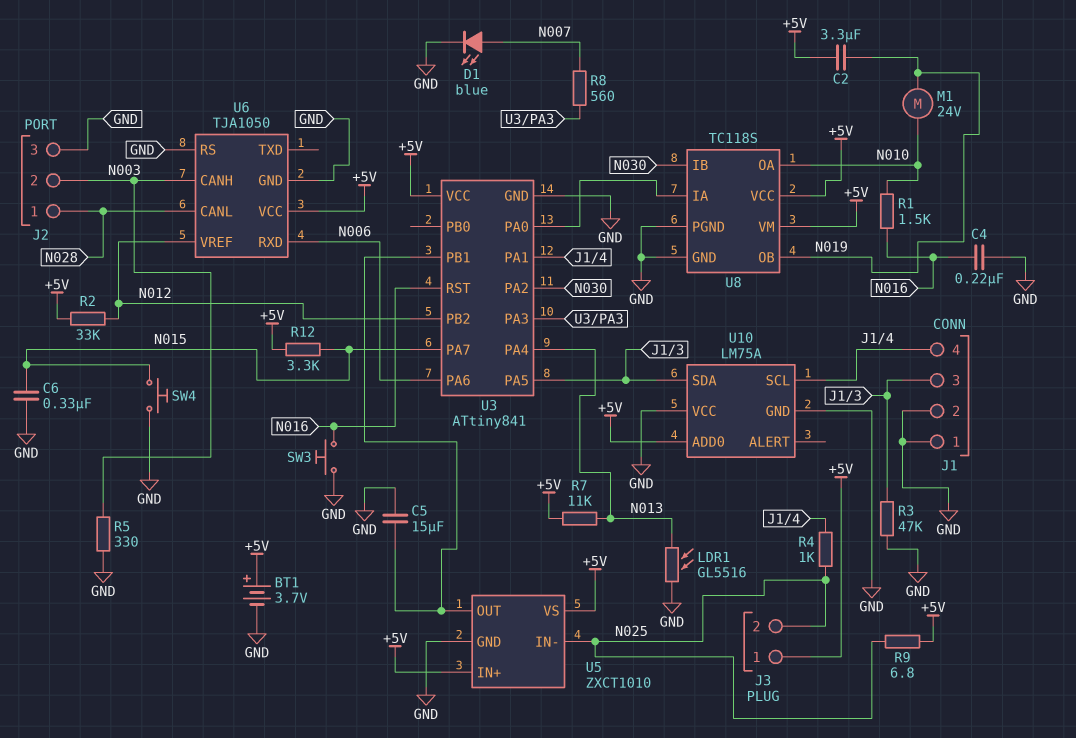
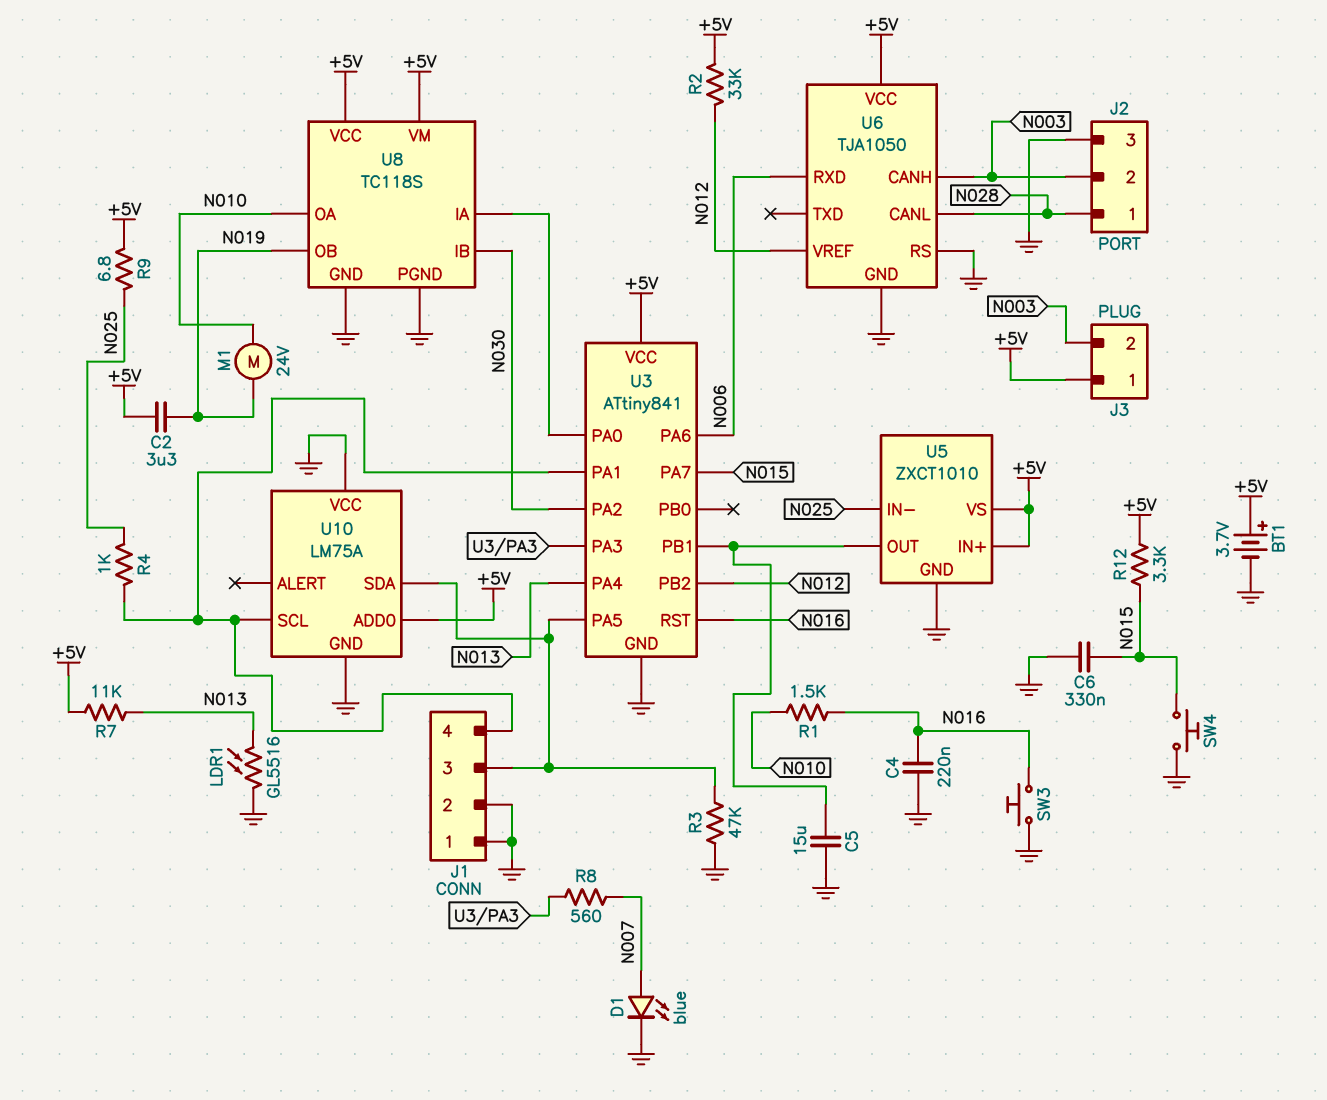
J3 pin 2: N025 -> N003
R5: 330 (GND, N003) -> none

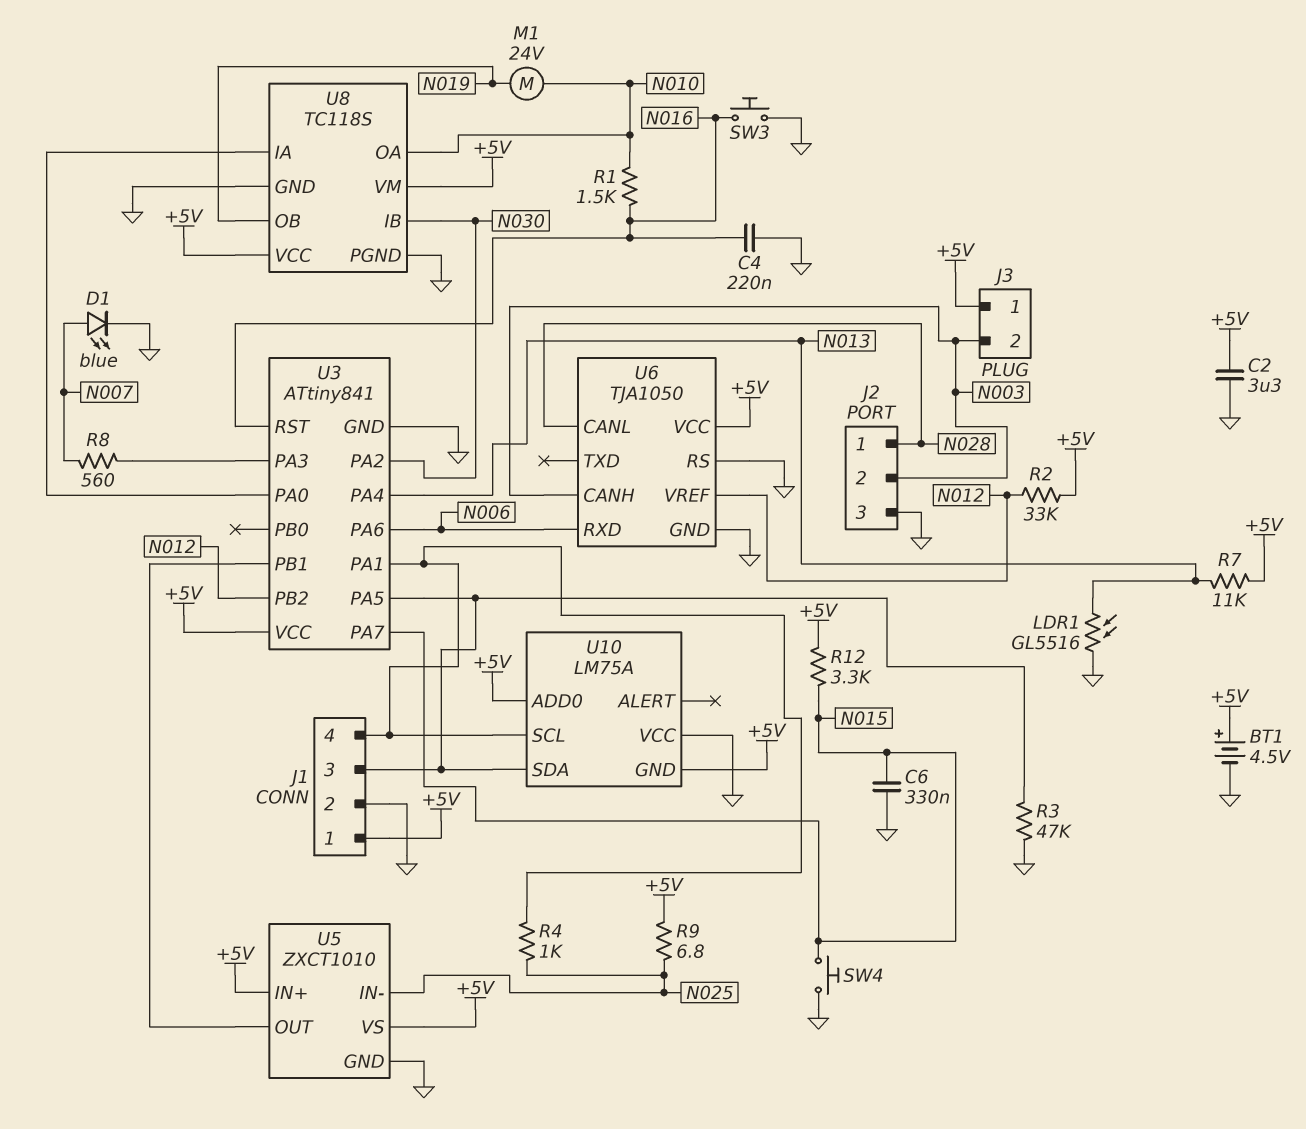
BT1: 3.7V (plus +5V, minus GND) -> 4.5V (plus +5V, minus GND)
C2: 3.3uF (+5V, N019) -> 3.3uF (+5V, GND)
C5: 15uF (GND, U3/PB1) -> none
J1 pin 1: GND -> +5V
U10 pin GND: GND -> +5V

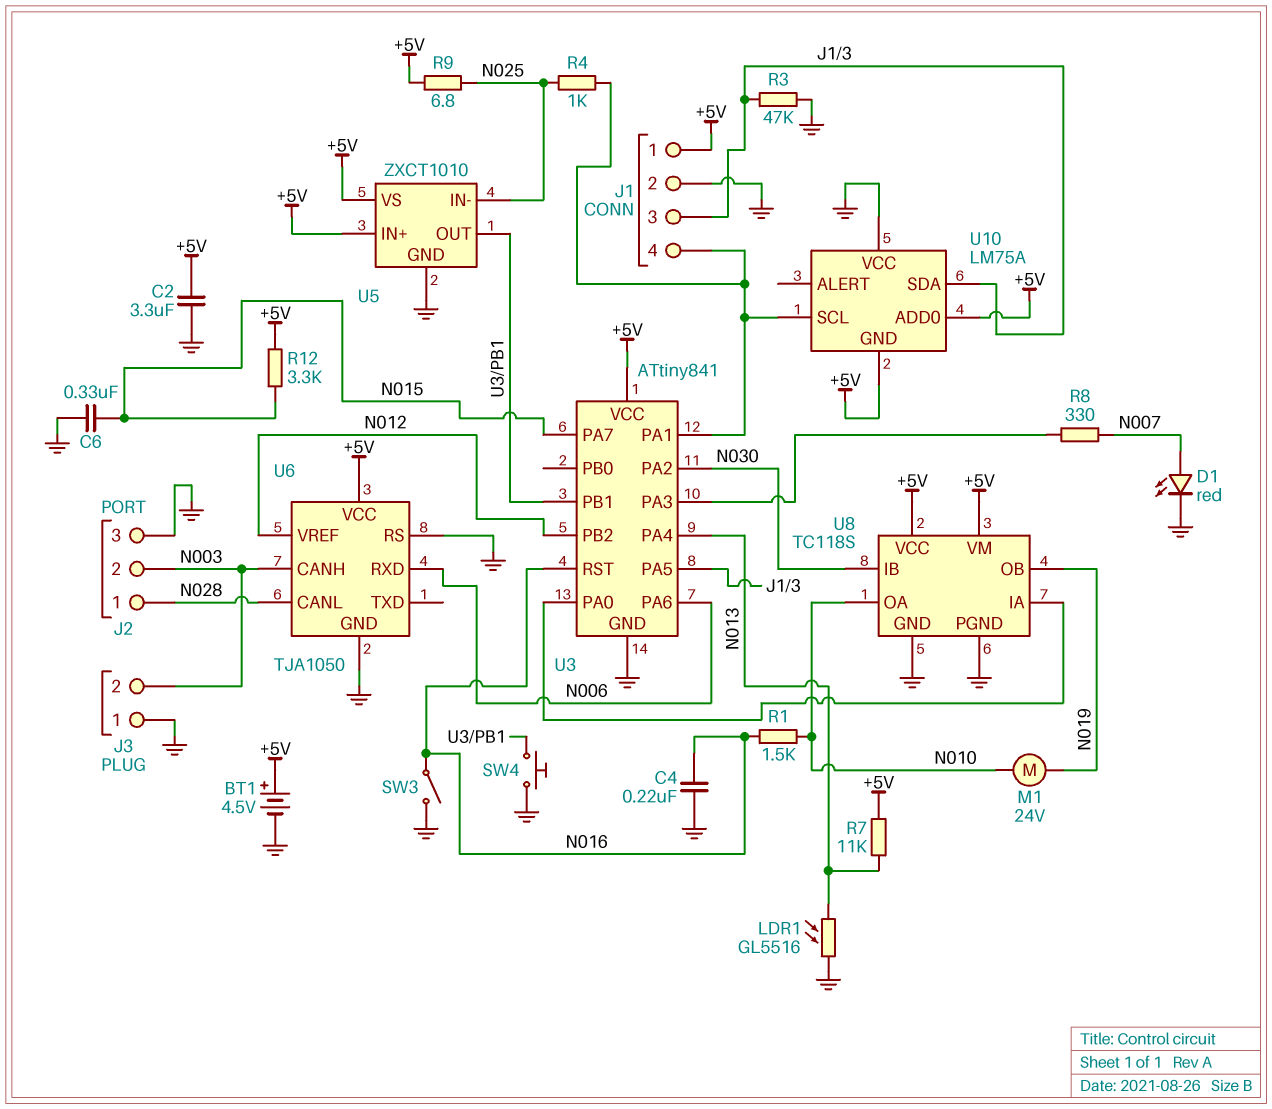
D1: LED blue (A N007, K GND) -> LED red (A N007, K GND)
J3 pin 1: +5V -> GND
R2: 33k (+5V, N012) -> none
R8: 560 (N007, U3/PA3) -> 330 (N007, U3/PA3)
SW3: button (GND, N016) -> switch (GND, N016)
SW4: button (GND, N015) -> button (GND, U3/PB1)

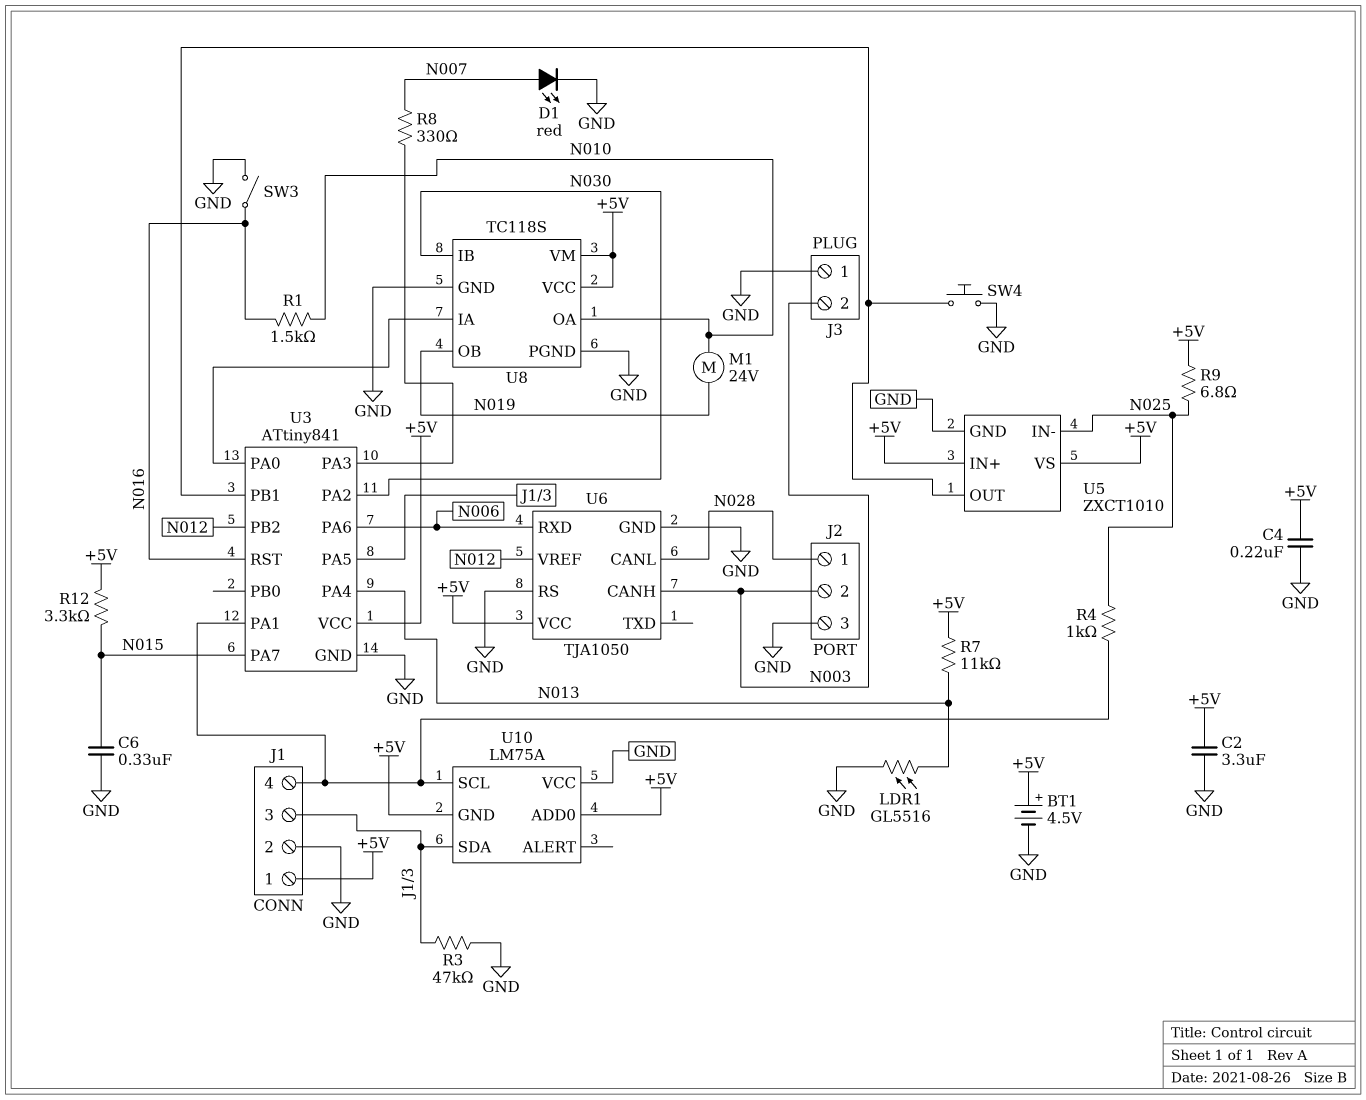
C4: 220nF (GND, N016) -> 220nF (+5V, GND)

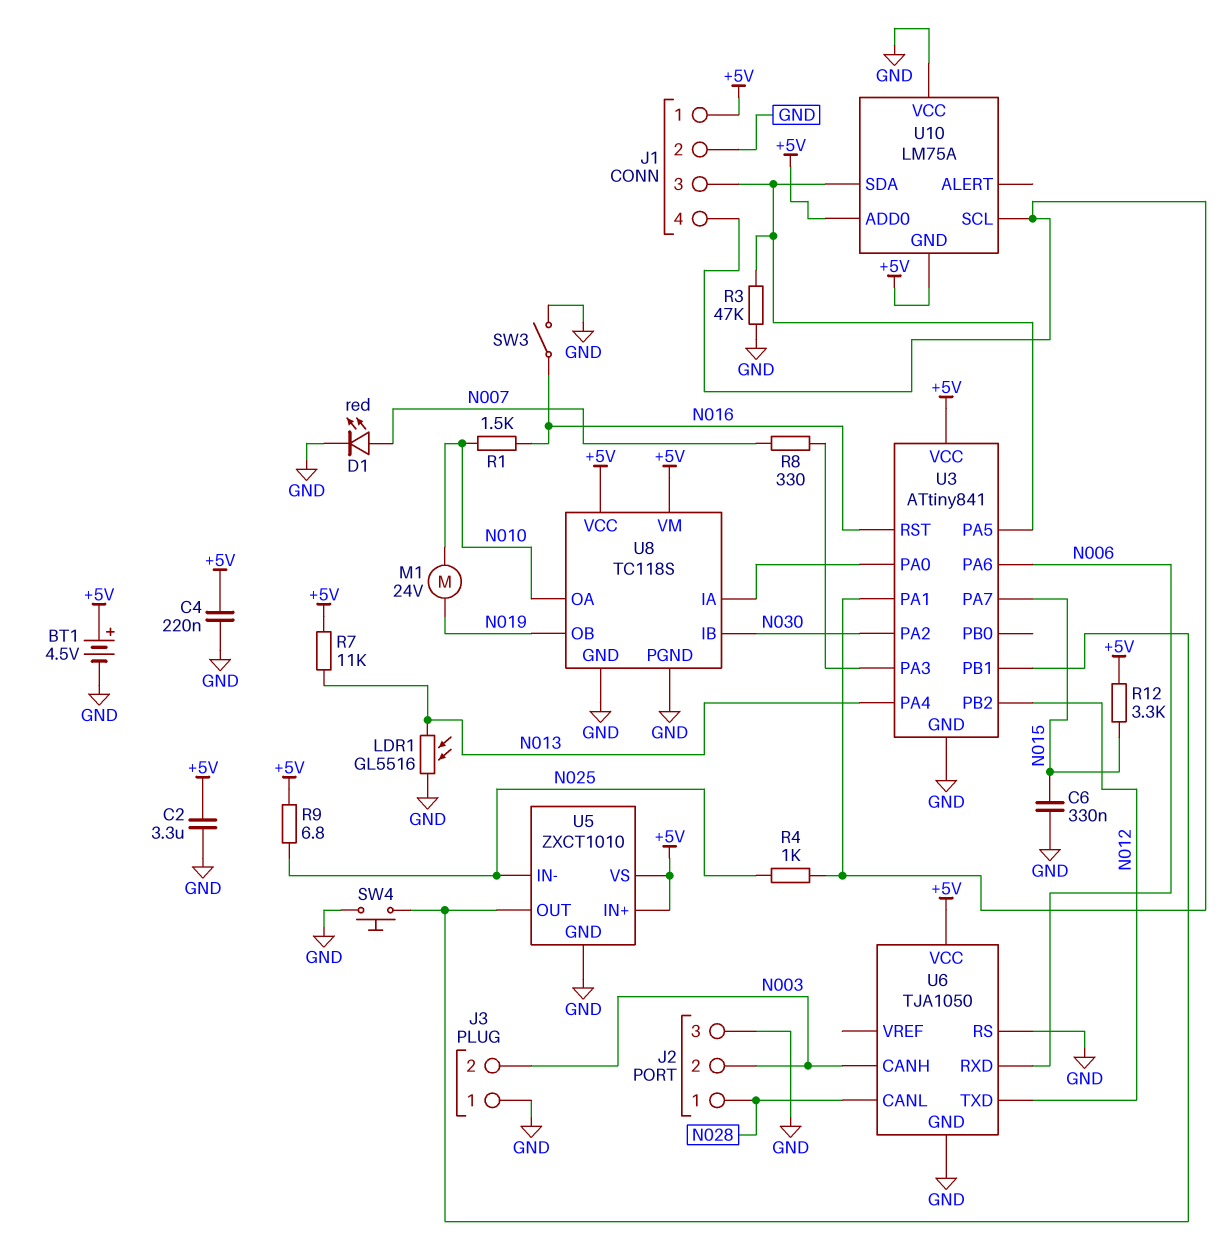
U6 pin TXD: none -> N012
U6 pin VREF: N012 -> none

